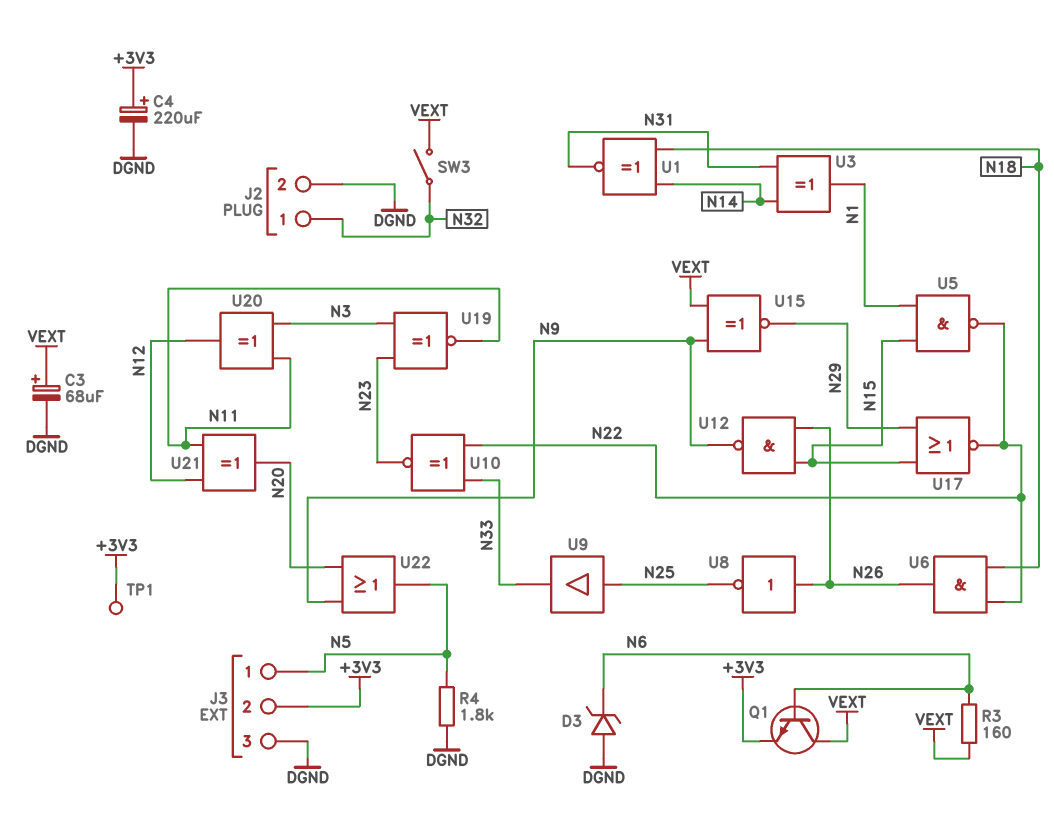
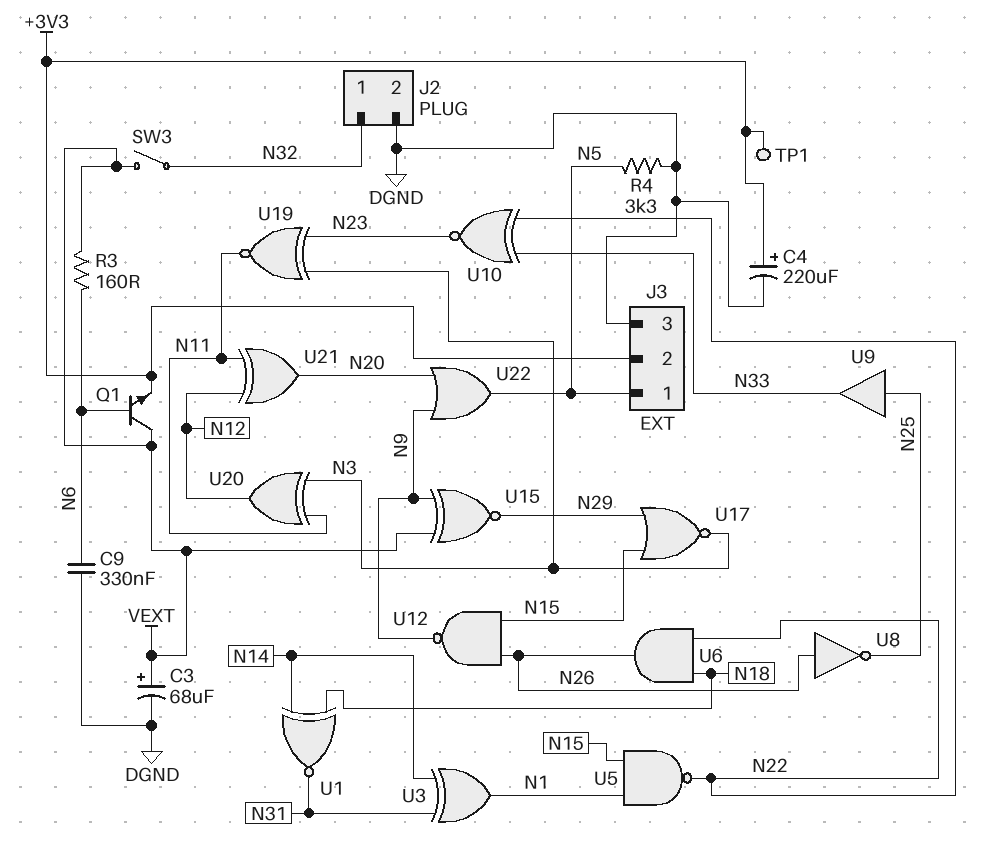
C9: none -> 330nF (DGND, N6)
D3: zener (A DGND, K N6) -> none
R4: 1.8k (DGND, N5) -> 3.3k (DGND, N5)
U17: NOR (in N15, in N29, out N22) -> NOR (in N15, in N29, out N3)

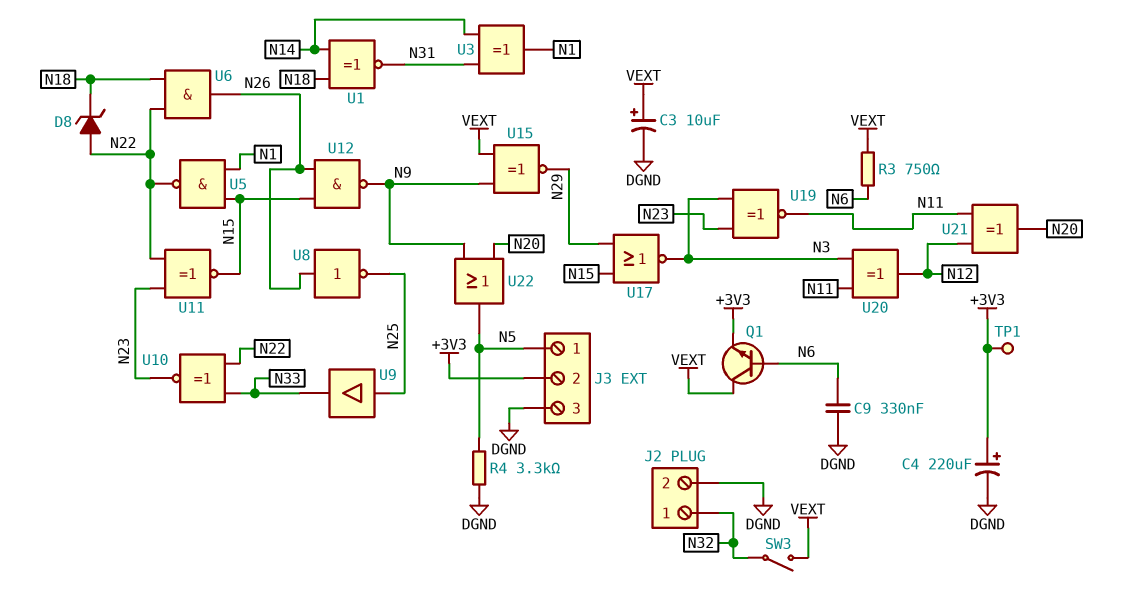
C3: 68uF (plus VEXT, minus DGND) -> 10uF (plus VEXT, minus DGND)
D8: none -> zener (A N22, K N18)
R3: 160 (N6, VEXT) -> 750 (N6, VEXT)
U11: none -> XNOR (in N22, in N23, out N15)

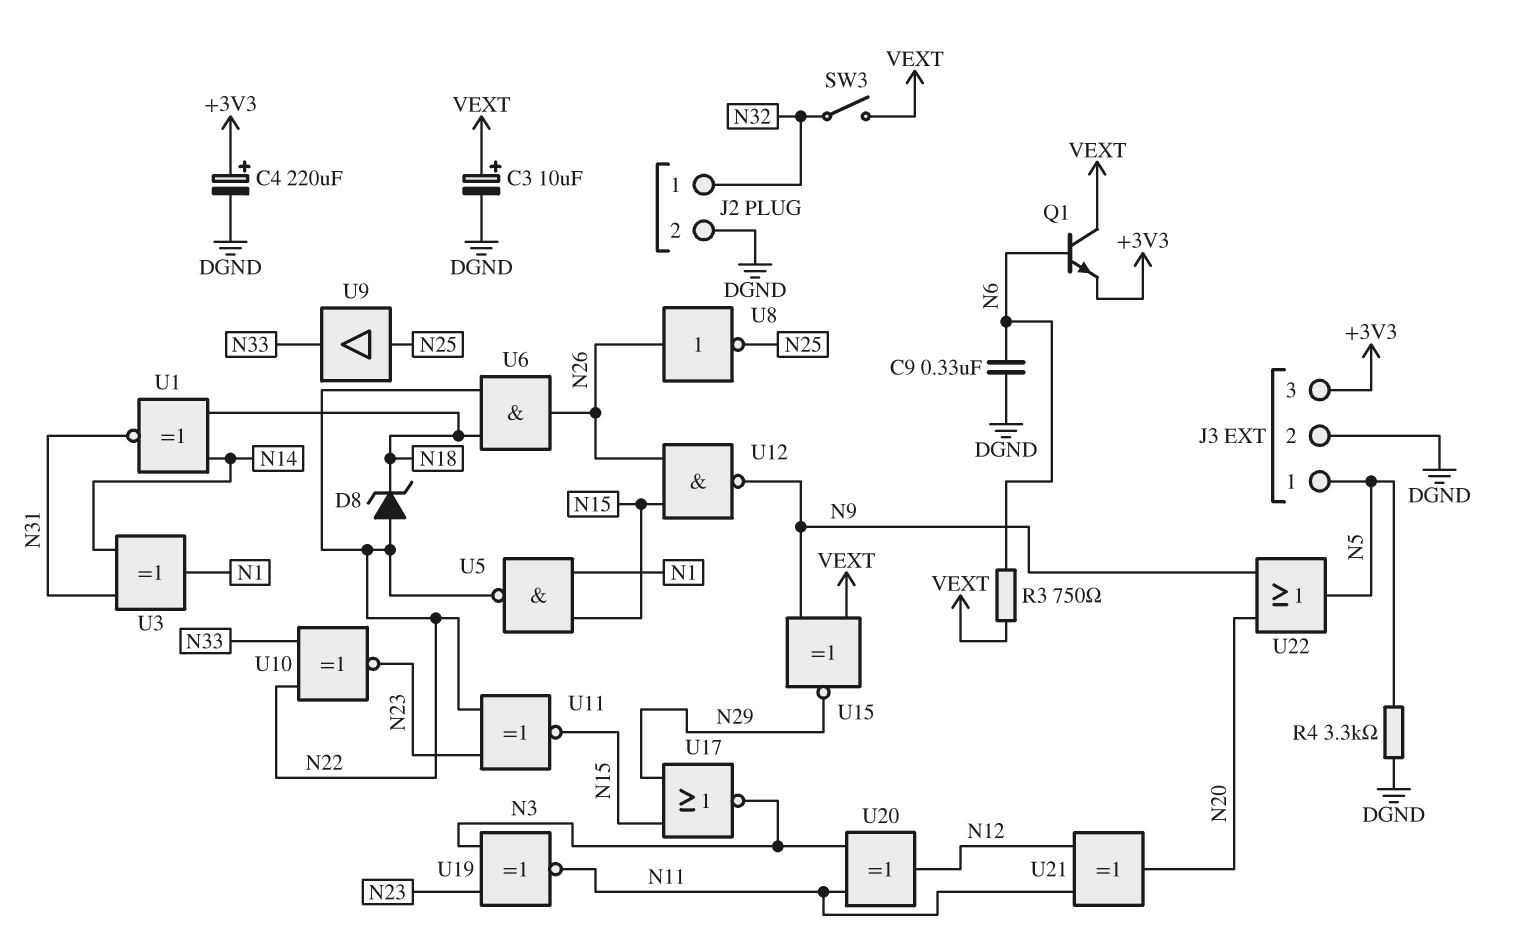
J3 pin 2: +3V3 -> DGND
J3 pin 3: DGND -> +3V3
TP1: test point (+3V3) -> none

